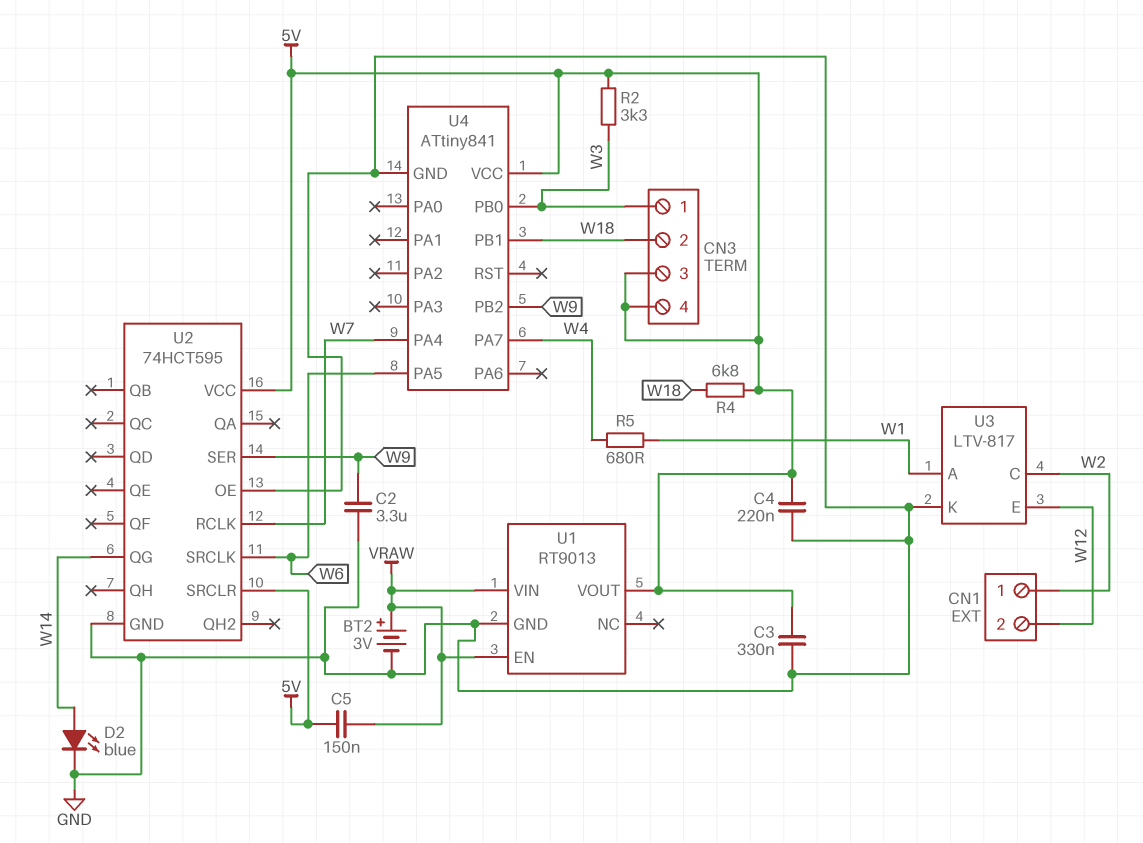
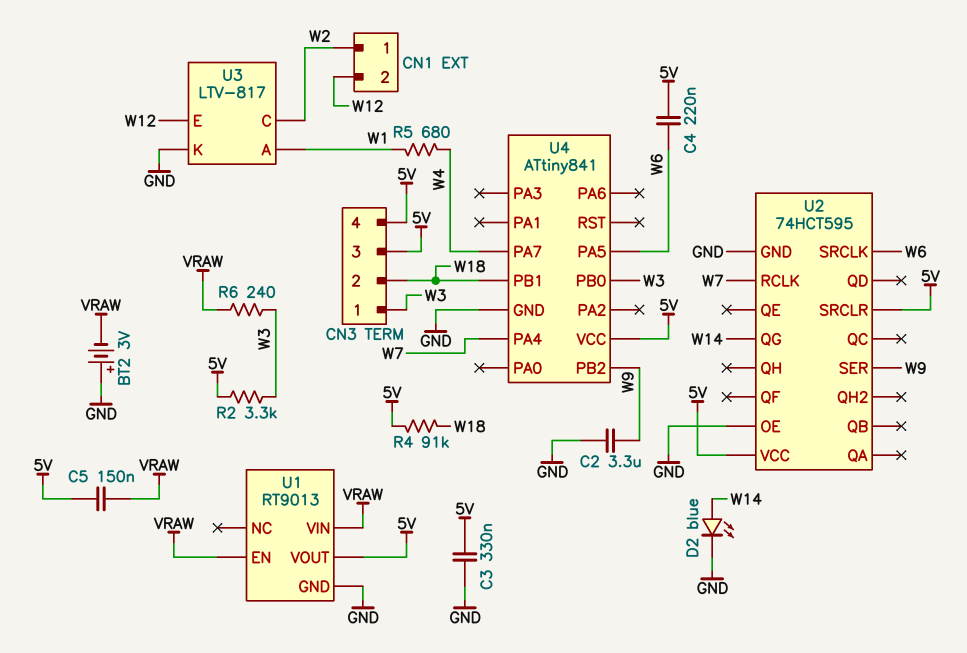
BT2: 3V (plus VRAW, minus GND) -> 3V (plus GND, minus VRAW)
C4: 220nF (5V, GND) -> 220nF (5V, W6)
R4: 6.8k (5V, W18) -> 91k (5V, W18)
R6: none -> 240 (VRAW, W3)

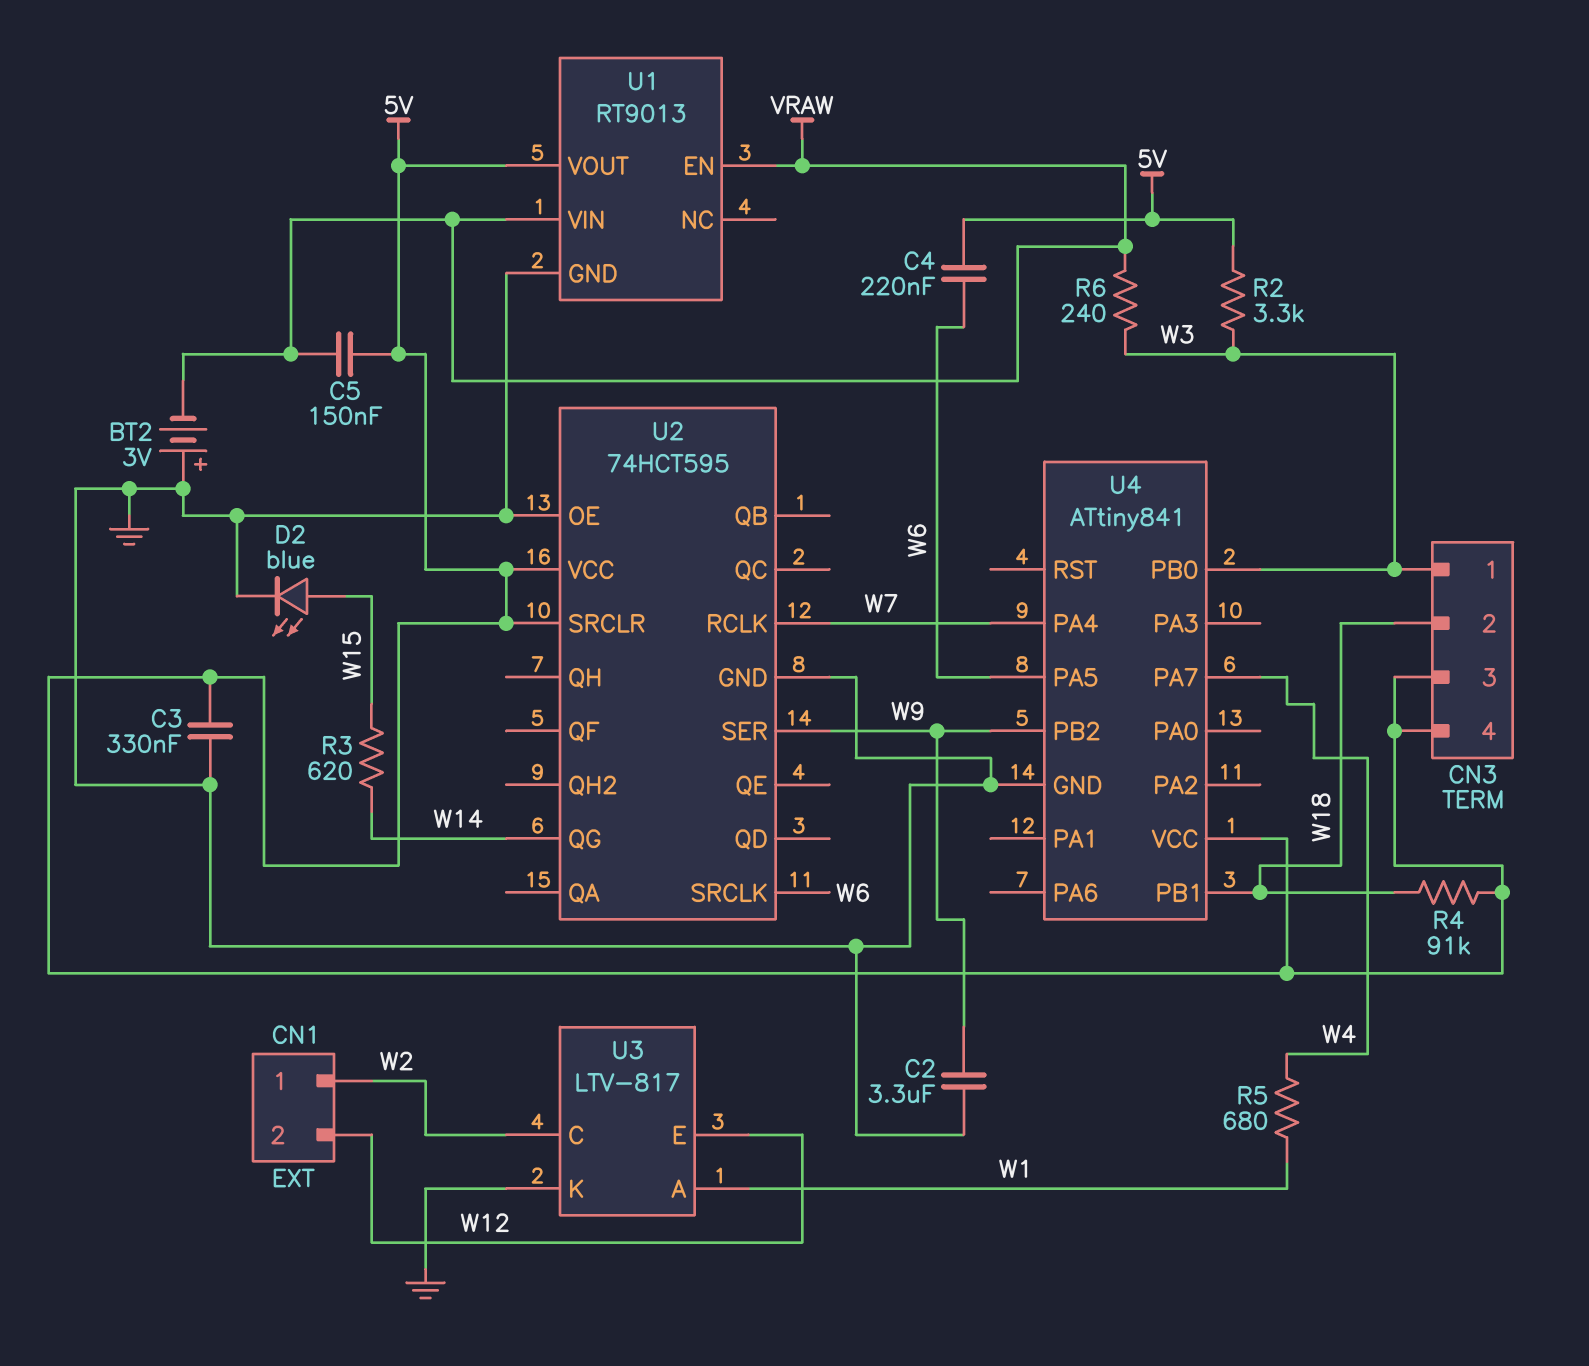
D2: LED blue (A W14, K GND) -> LED blue (A W15, K GND)
R3: none -> 620 (W14, W15)

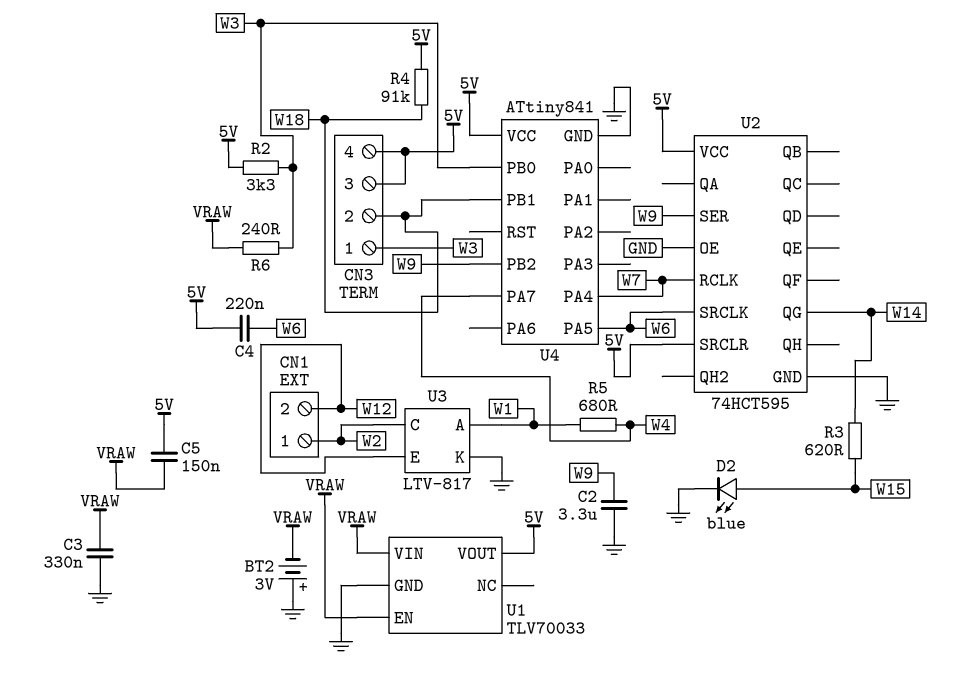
C3: 330nF (5V, GND) -> 330nF (GND, VRAW)
U1: RT9013 -> TLV70033

